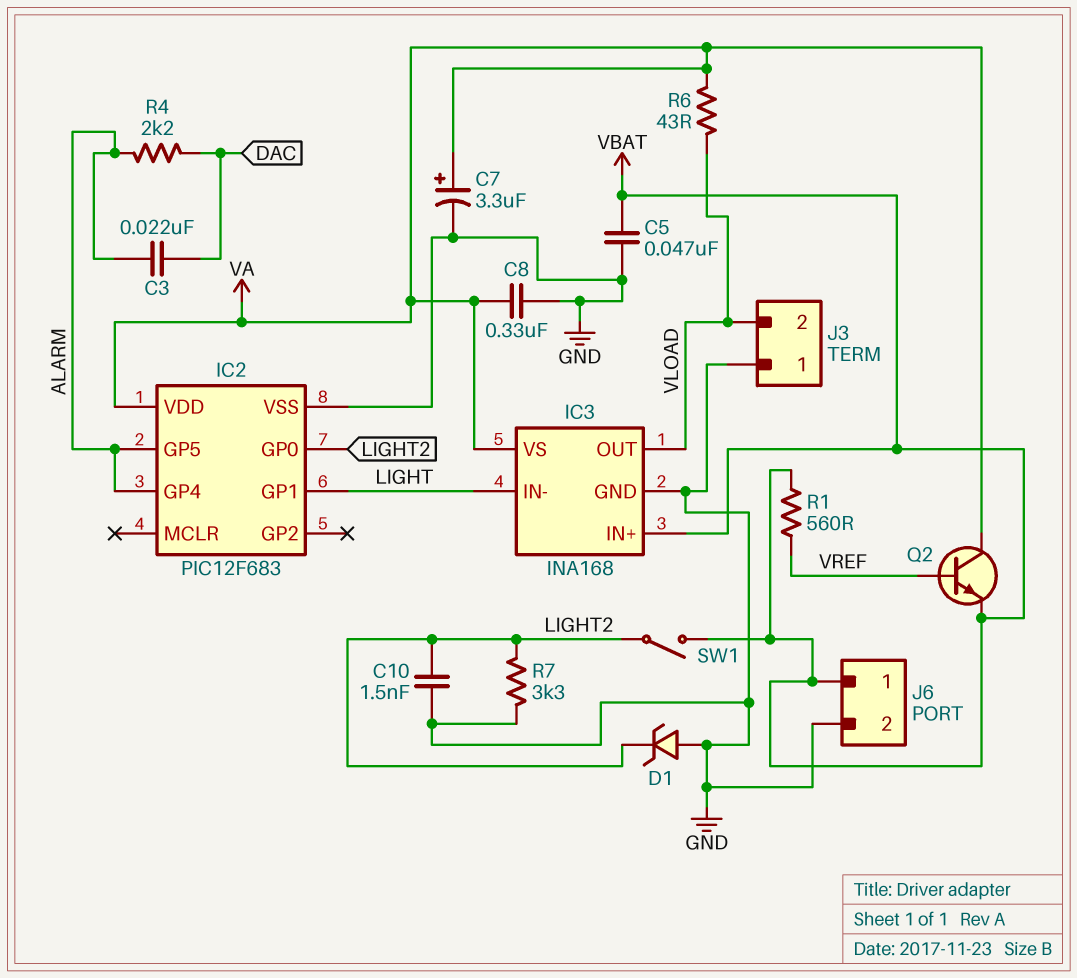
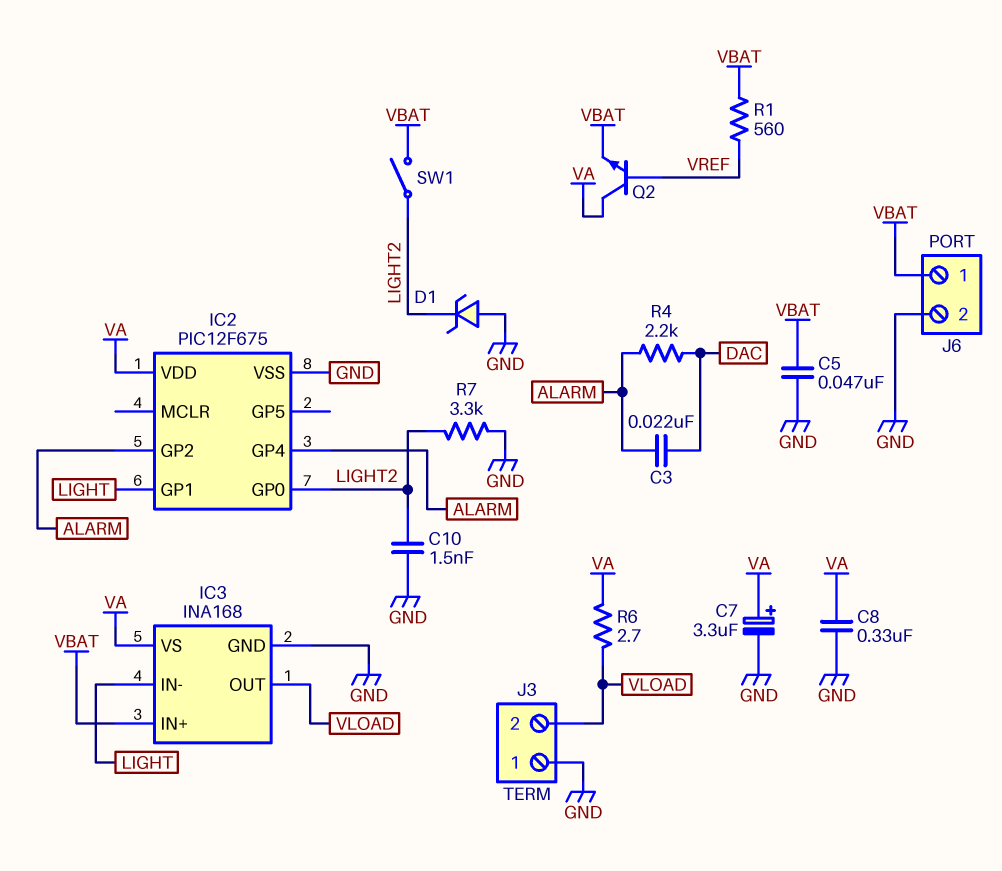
IC2: PIC12F683 -> PIC12F675
IC2 pin GP2: none -> ALARM
IC2 pin GP5: ALARM -> none
R6: 43 (VA, VLOAD) -> 2.7 (VA, VLOAD)

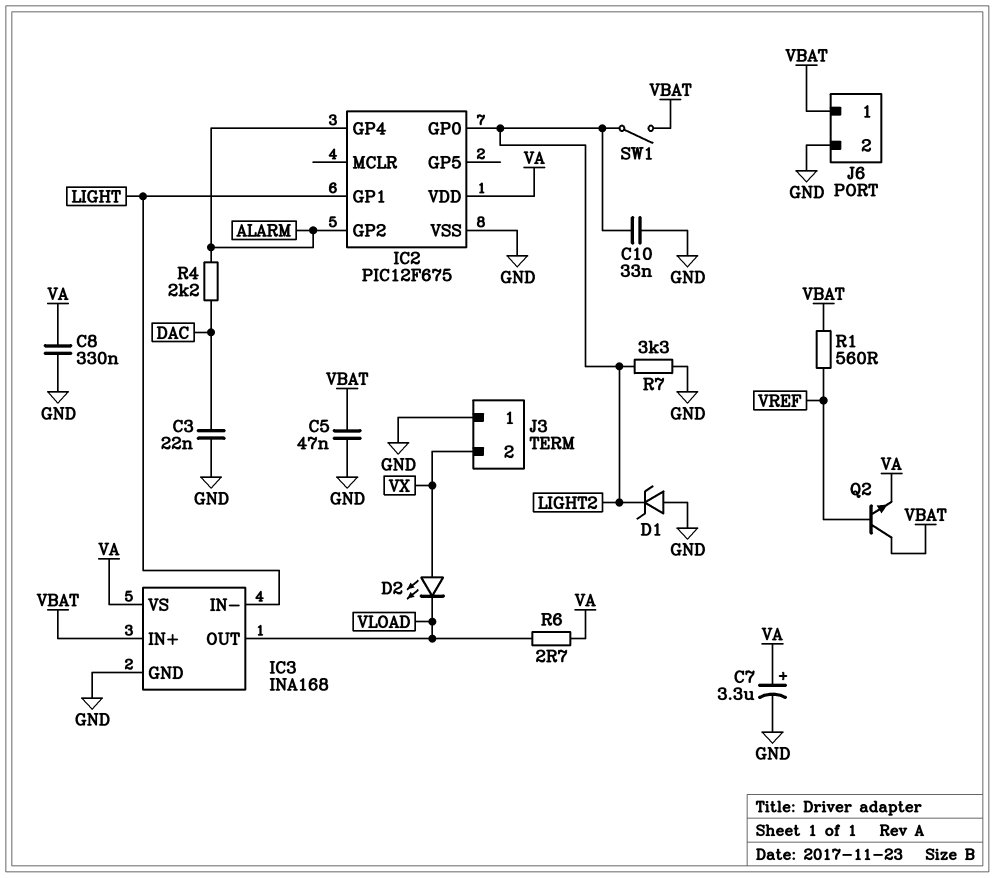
C3: 22nF (ALARM, DAC) -> 22nF (DAC, GND)
C10: 1.5nF (GND, LIGHT2) -> 33nF (GND, LIGHT2)
D2: none -> LED (A VX, K VLOAD)
J3 pin 2: VLOAD -> VX
Q2: NPN (B VREF, C VA, E VBAT) -> NPN (B VREF, C VBAT, E VA)

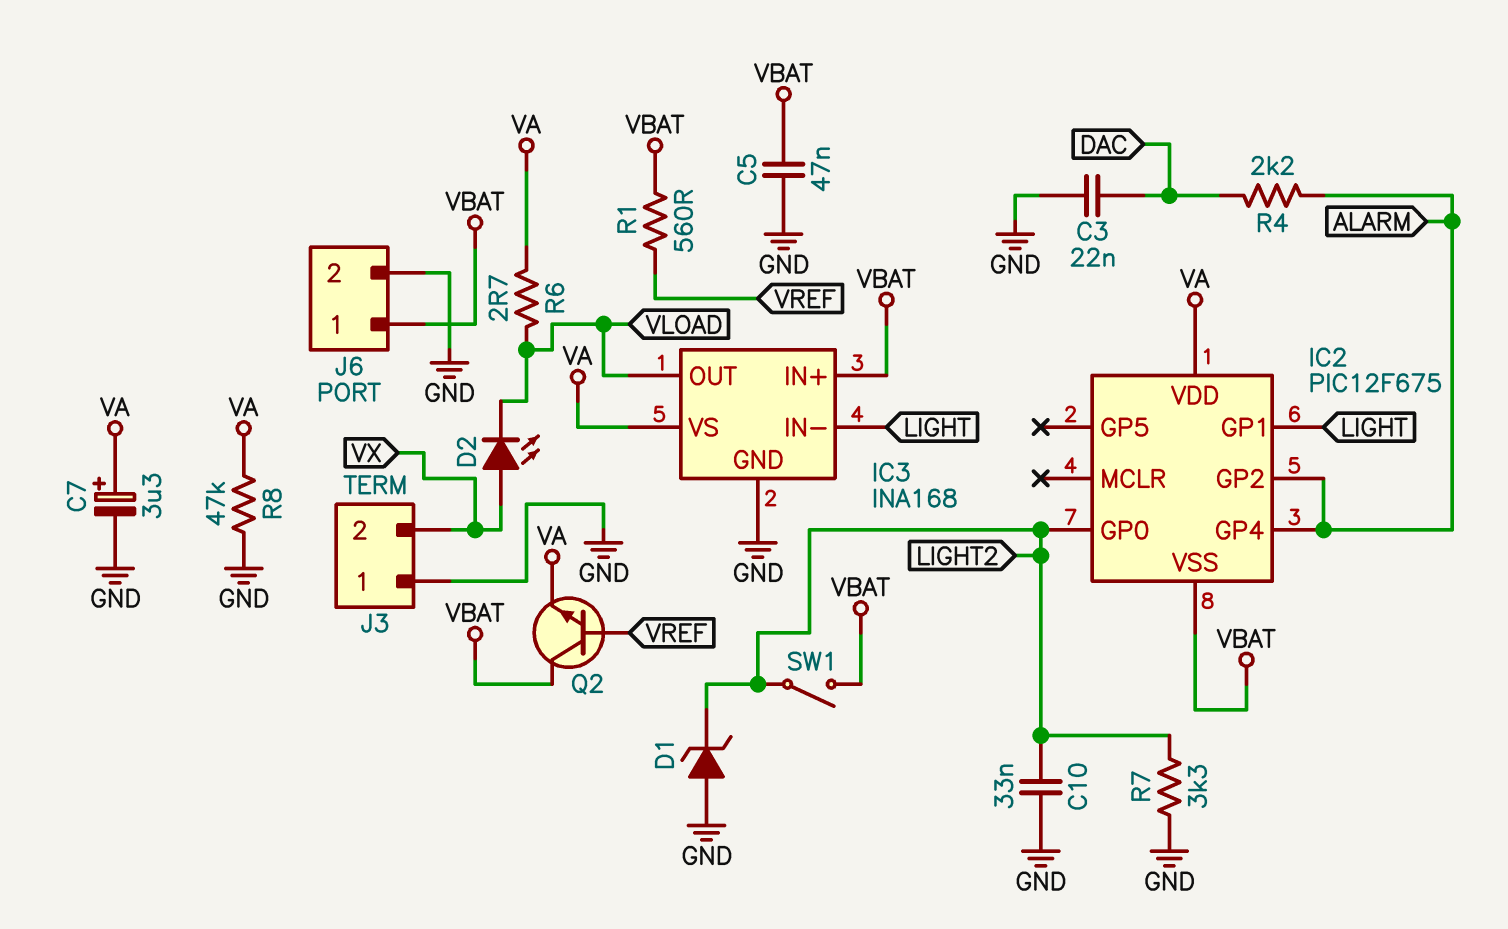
C8: 330nF (GND, VA) -> none
IC2 pin VSS: GND -> VBAT
R8: none -> 47k (GND, VA)

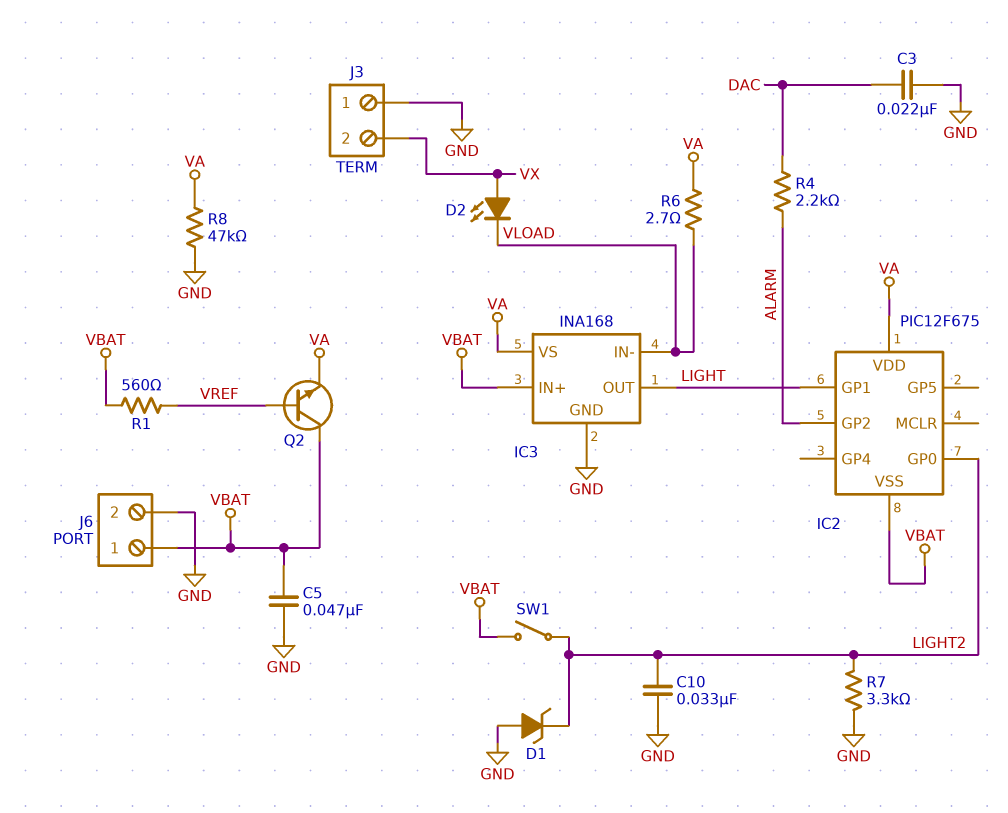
C7: 3.3uF (plus VA, minus GND) -> none
IC2 pin GP4: ALARM -> none
IC3 pin IN-: LIGHT -> VLOAD
IC3 pin OUT: VLOAD -> LIGHT

